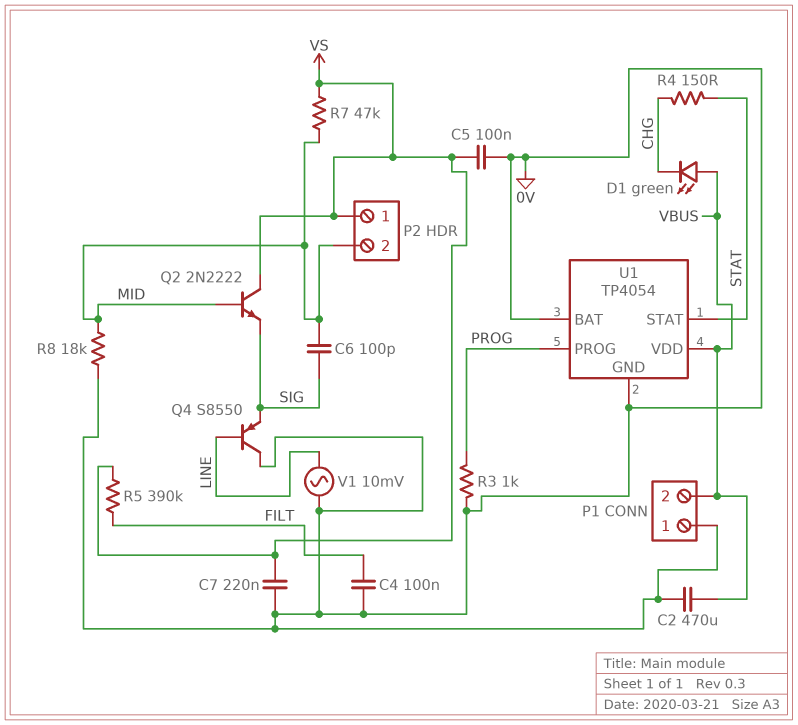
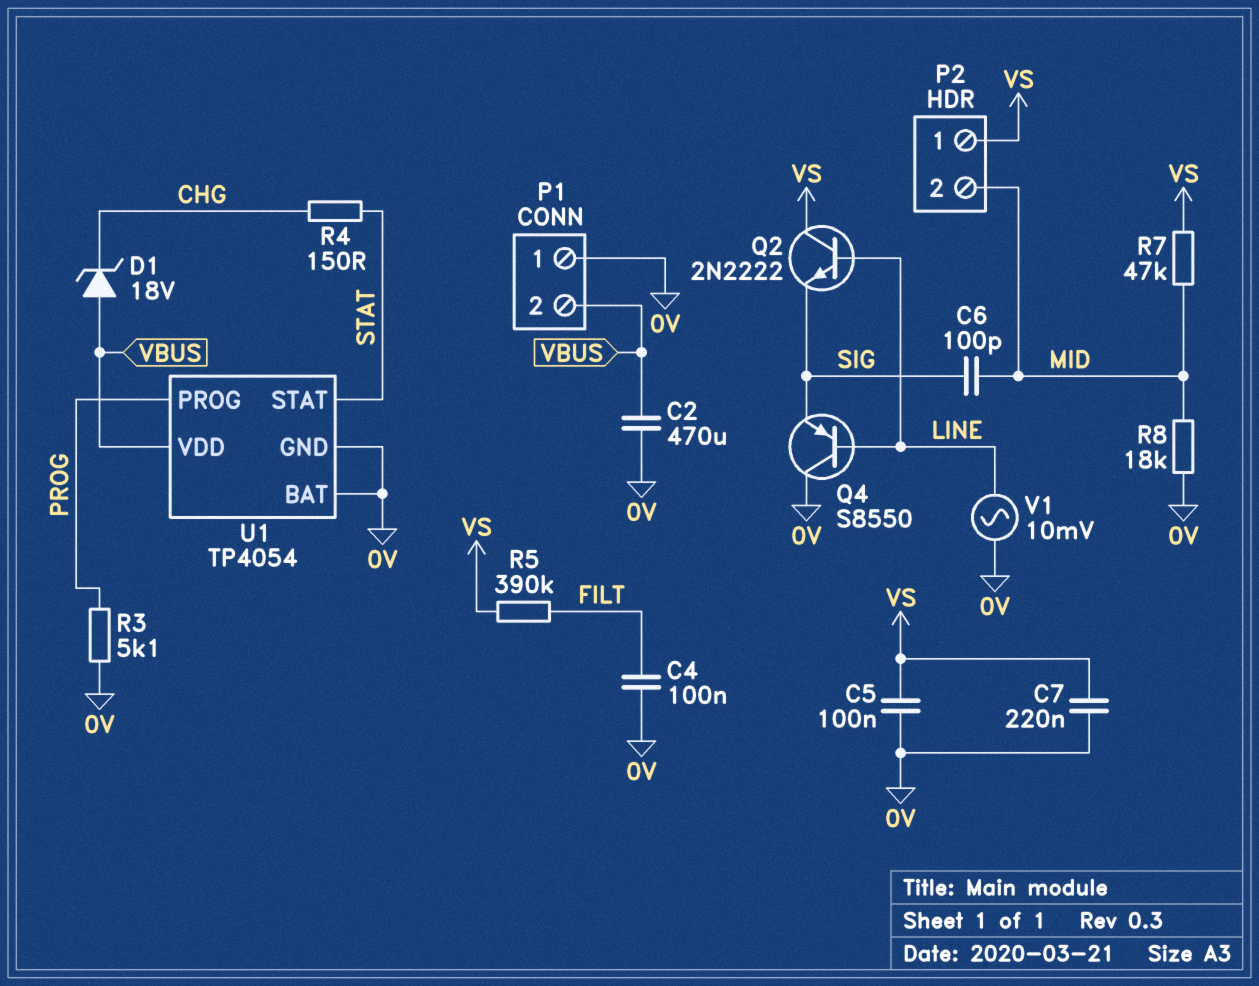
D1: LED green (A VBUS, K CHG) -> zener 18V (A VBUS, K CHG)
Q2: NPN 2N2222 (B MID, C VS, E SIG) -> NPN 2N2222 (B LINE, C VS, E SIG)
R3: 1k (0V, PROG) -> 5.1k (0V, PROG)

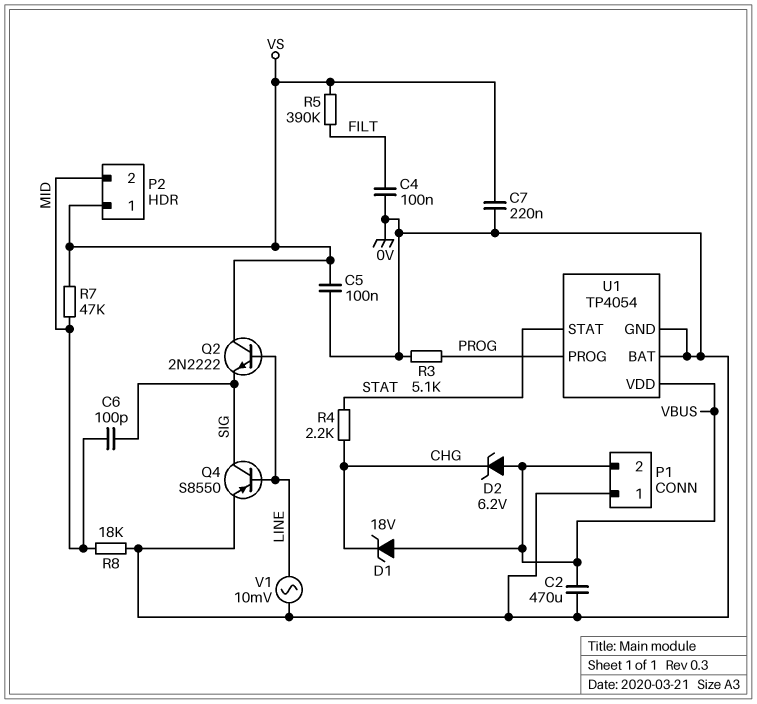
D2: none -> zener 6.2V (A VBUS, K CHG)
Q4: PNP S8550 (B LINE, C 0V, E SIG) -> PNP S8550 (B LINE, C SIG, E 0V)
R4: 150 (CHG, STAT) -> 2.2k (CHG, STAT)

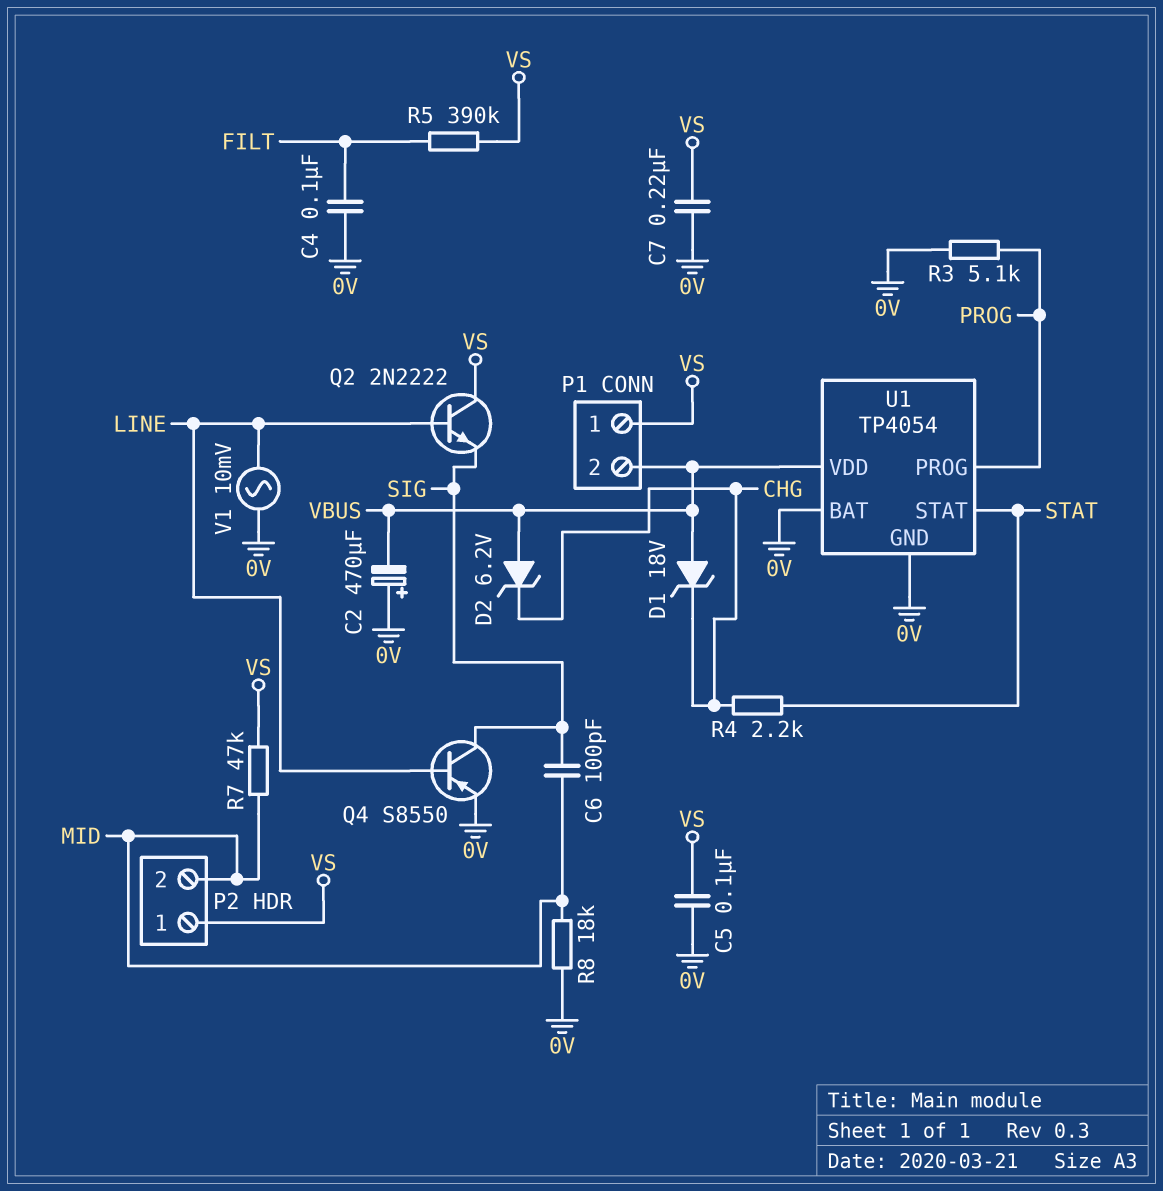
C2: 470uF (0V, VBUS) -> 470uF (plus 0V, minus VBUS)
P1 pin 1: 0V -> VS

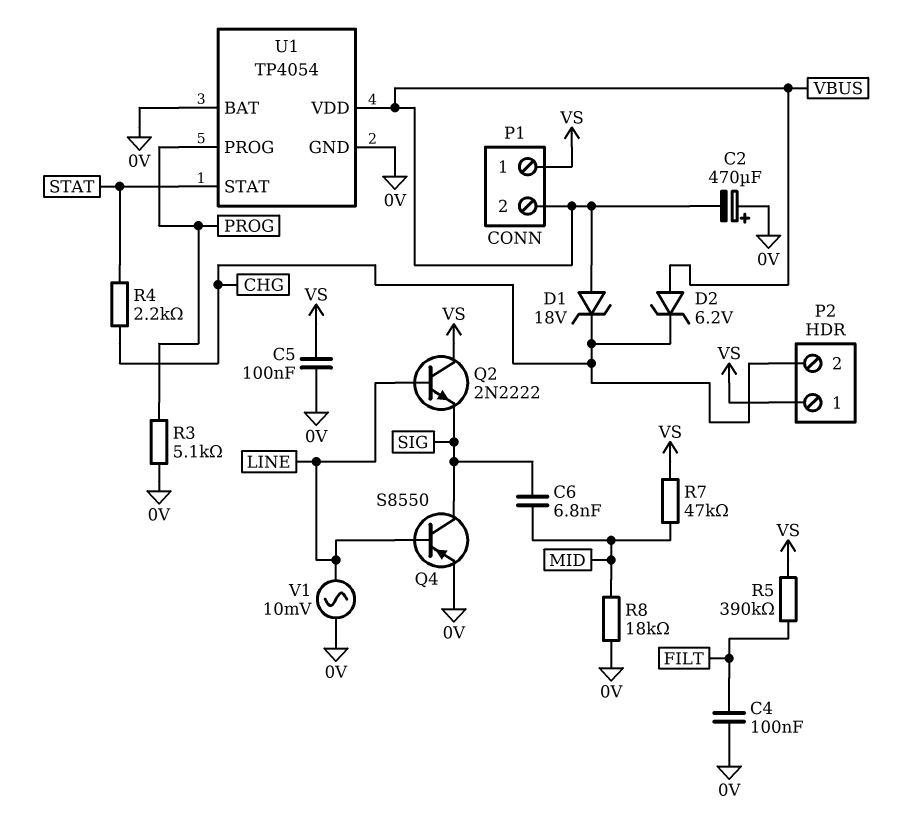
C6: 100pF (MID, SIG) -> 6.8nF (MID, SIG)
C7: 220nF (0V, VS) -> none
P2 pin 2: MID -> CHG

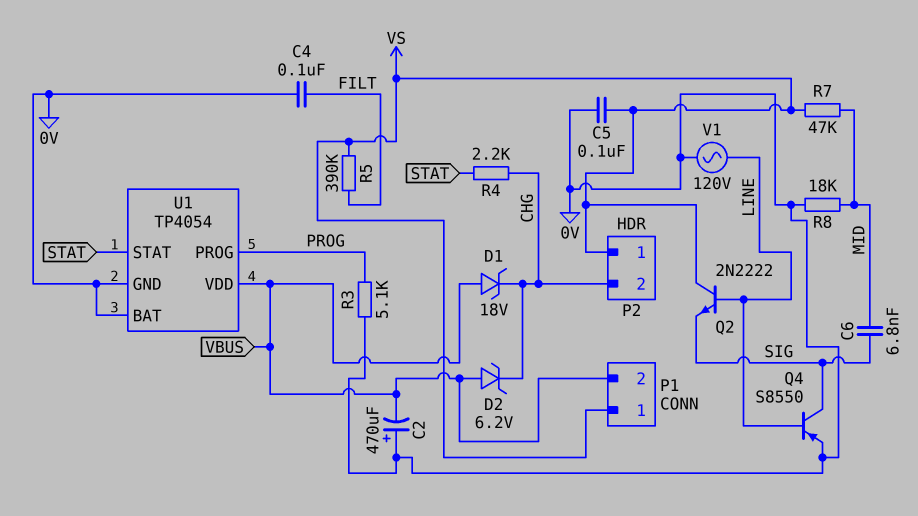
V1: AC 10mV (0V, LINE) -> AC 120V (0V, LINE)

